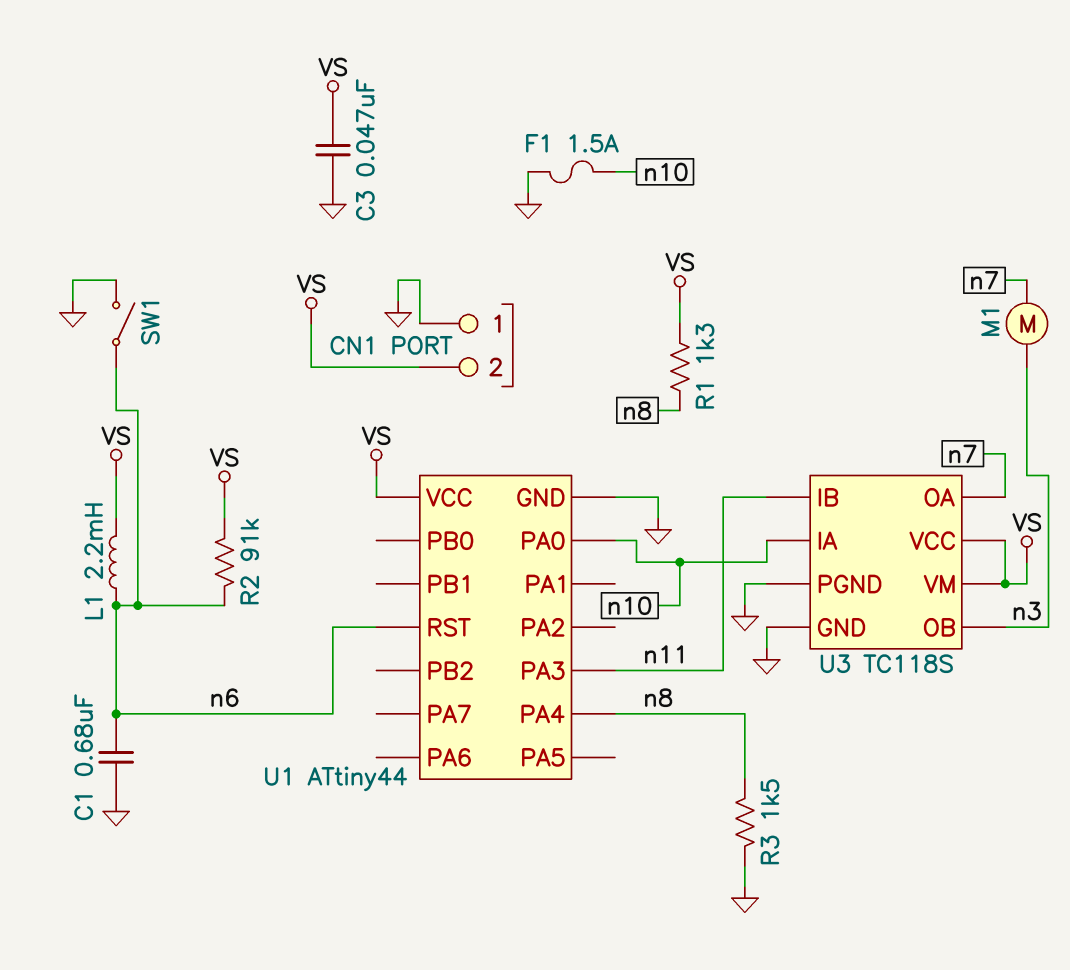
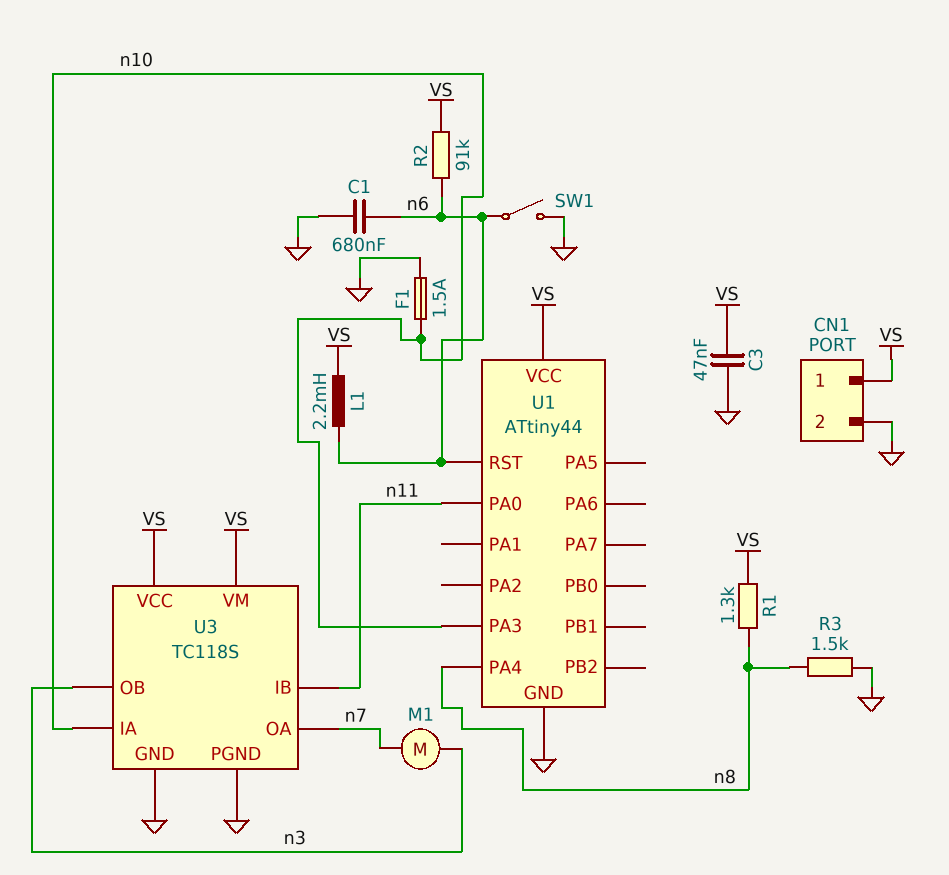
CN1 pin 1: GND -> VS
CN1 pin 2: VS -> GND
U1 pin PA0: n10 -> n11
U1 pin PA3: n11 -> n10

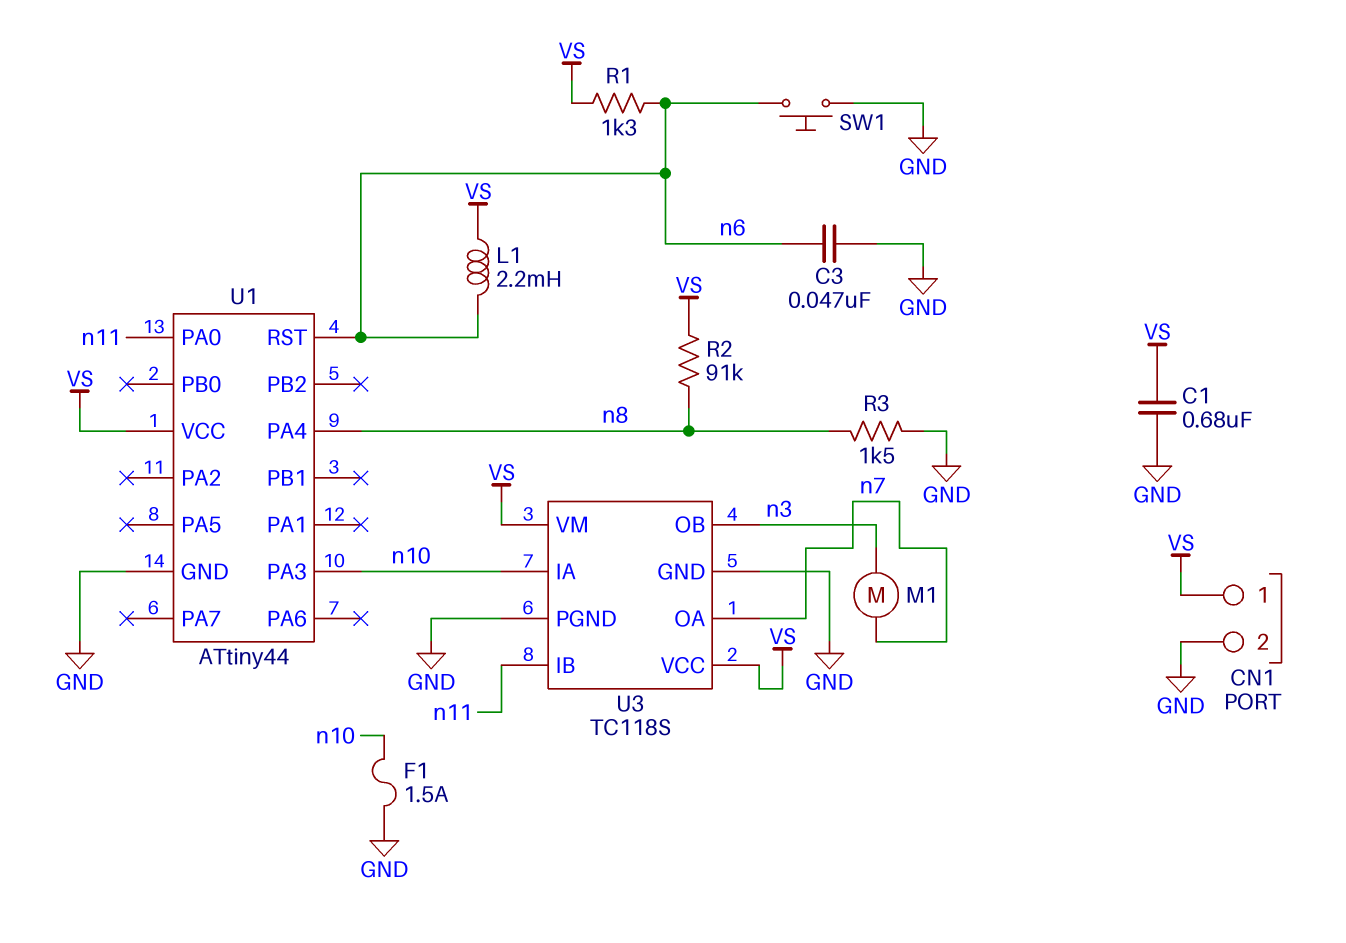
C1: 680nF (GND, n6) -> 680nF (GND, VS)
C3: 47nF (GND, VS) -> 47nF (GND, n6)
R1: 1.3k (VS, n8) -> 1.3k (VS, n6)
R2: 91k (VS, n6) -> 91k (VS, n8)
SW1: switch (GND, n6) -> button (GND, n6)

